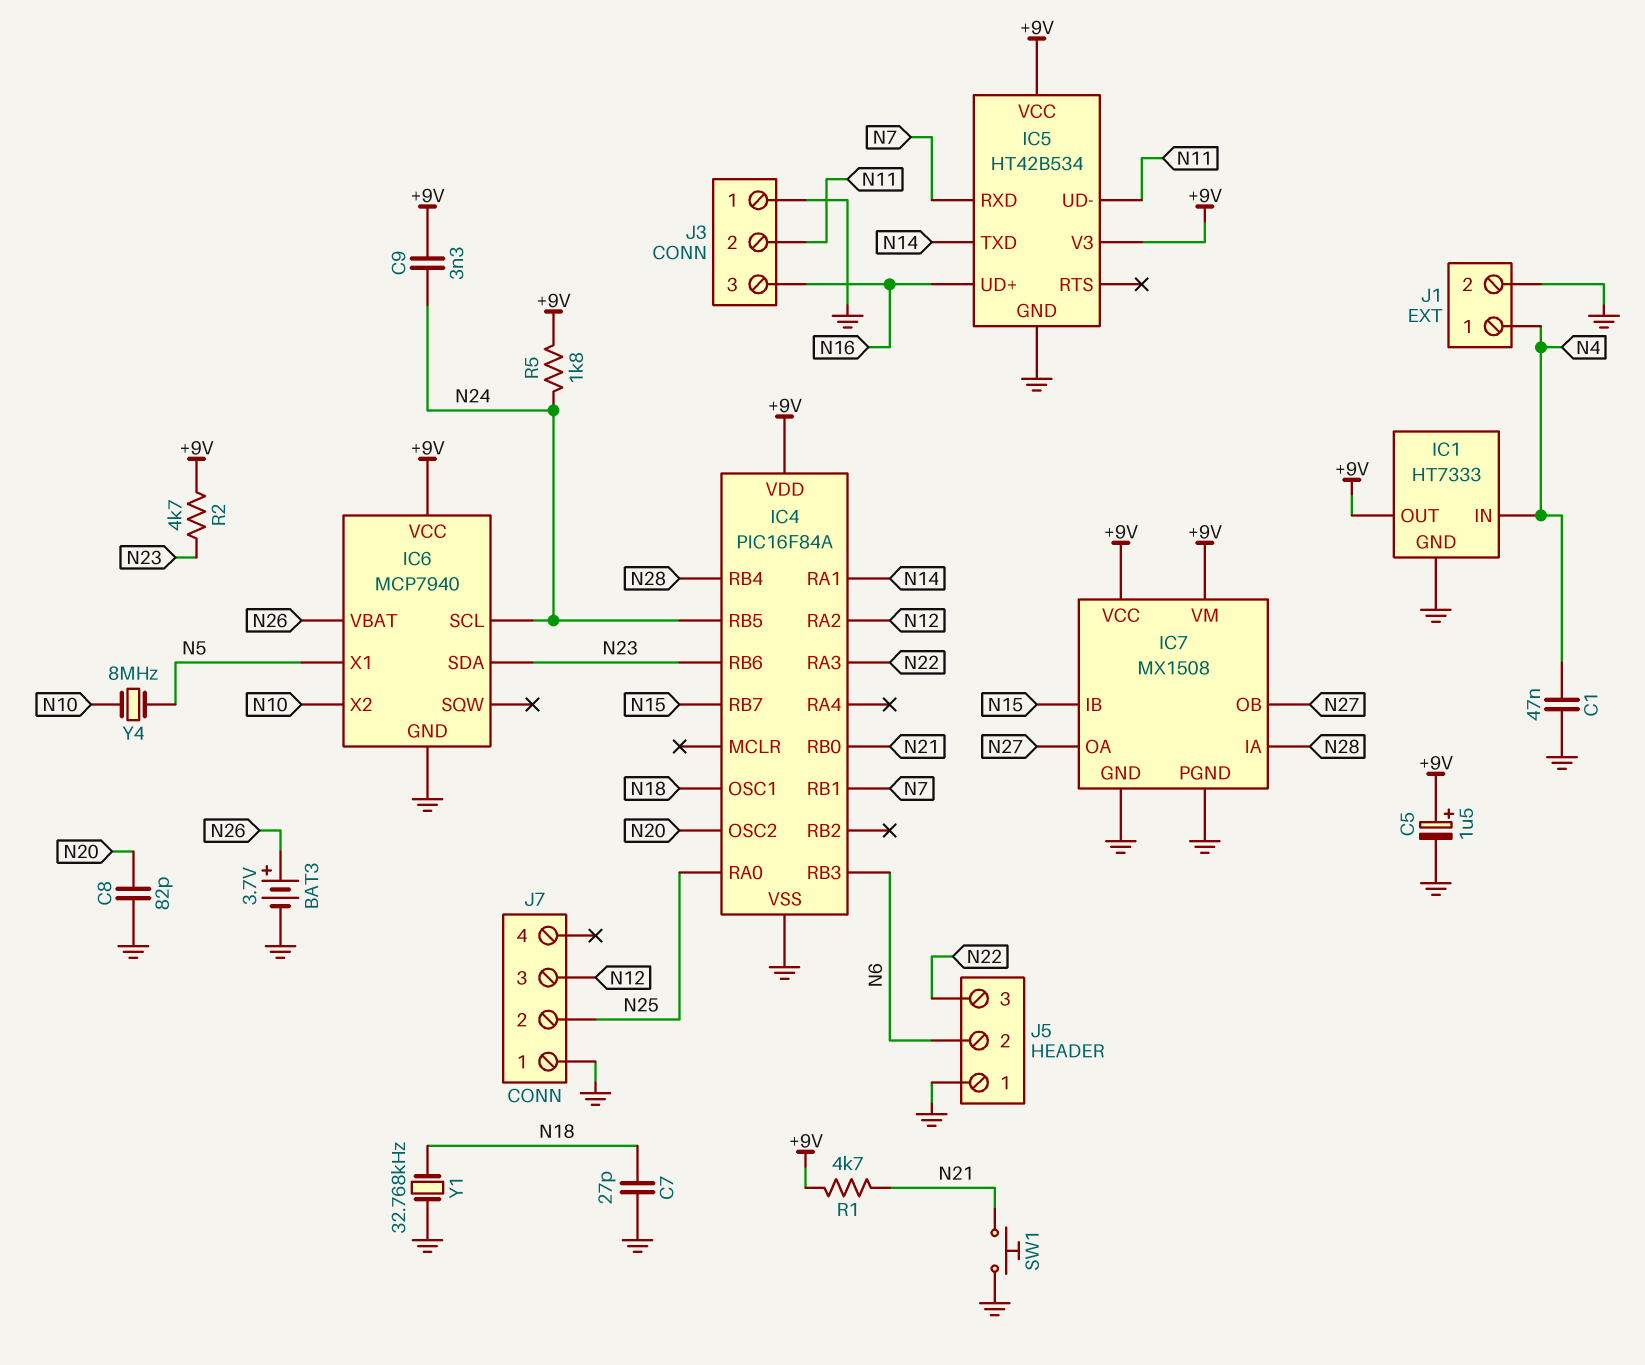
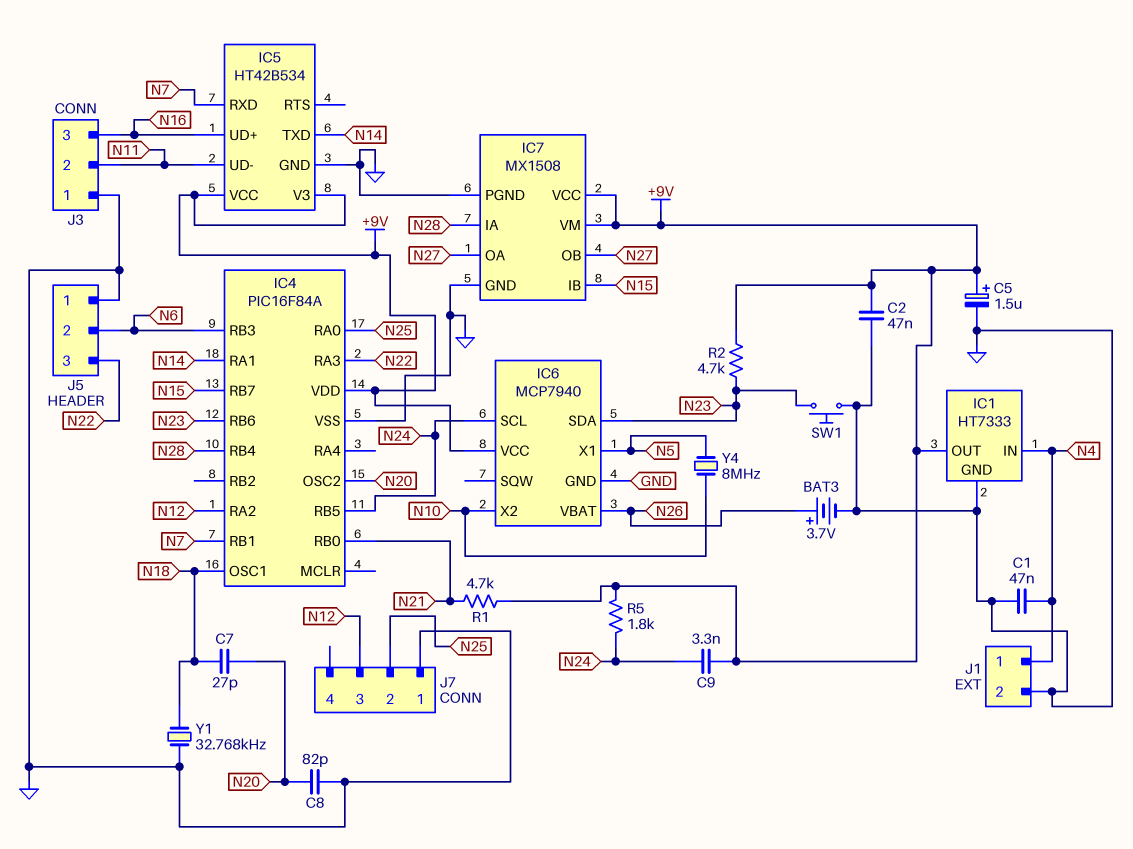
C2: none -> 47nF (+9V, GND)
C7: 27pF (GND, N18) -> 27pF (N18, N20)
SW1: button (GND, N21) -> button (GND, N23)

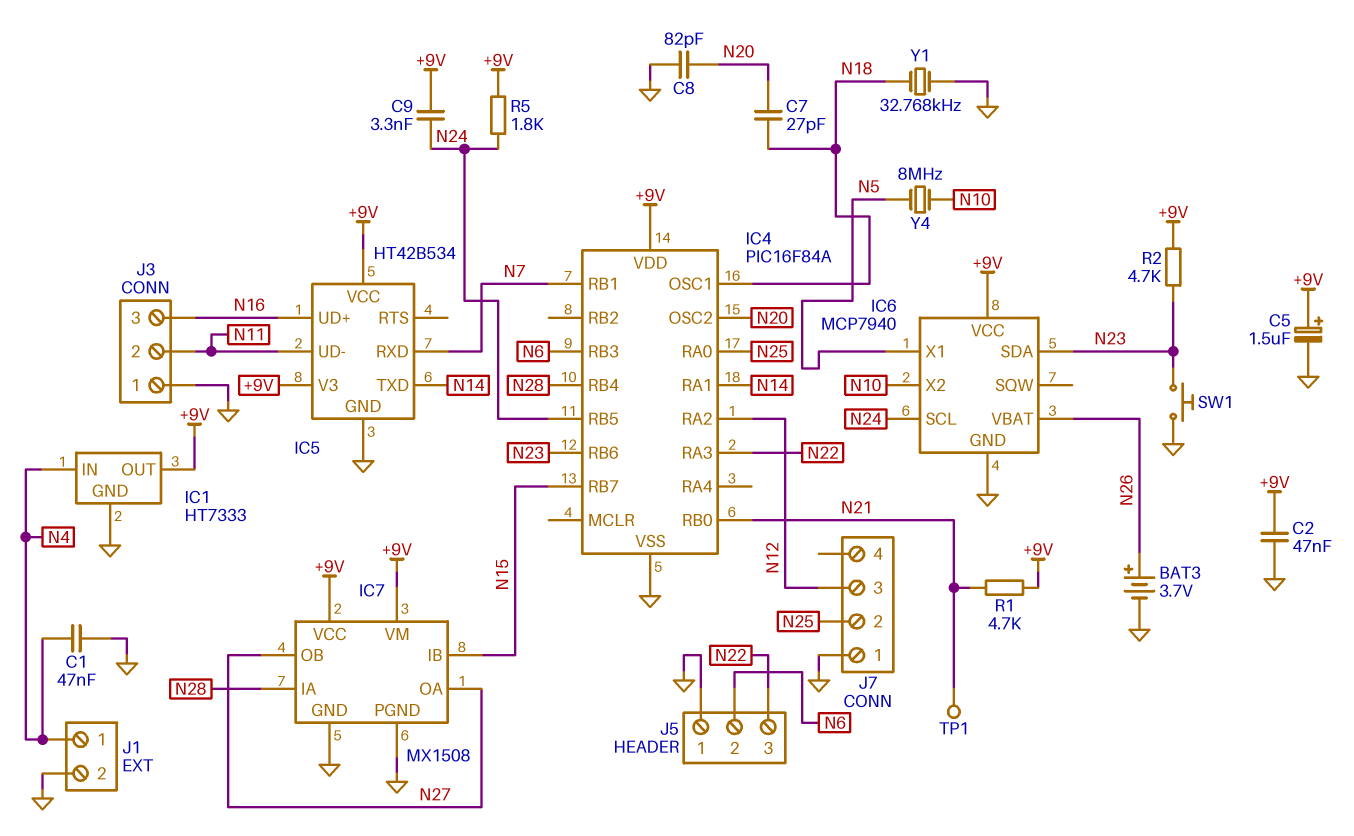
TP1: none -> test point (N21)

